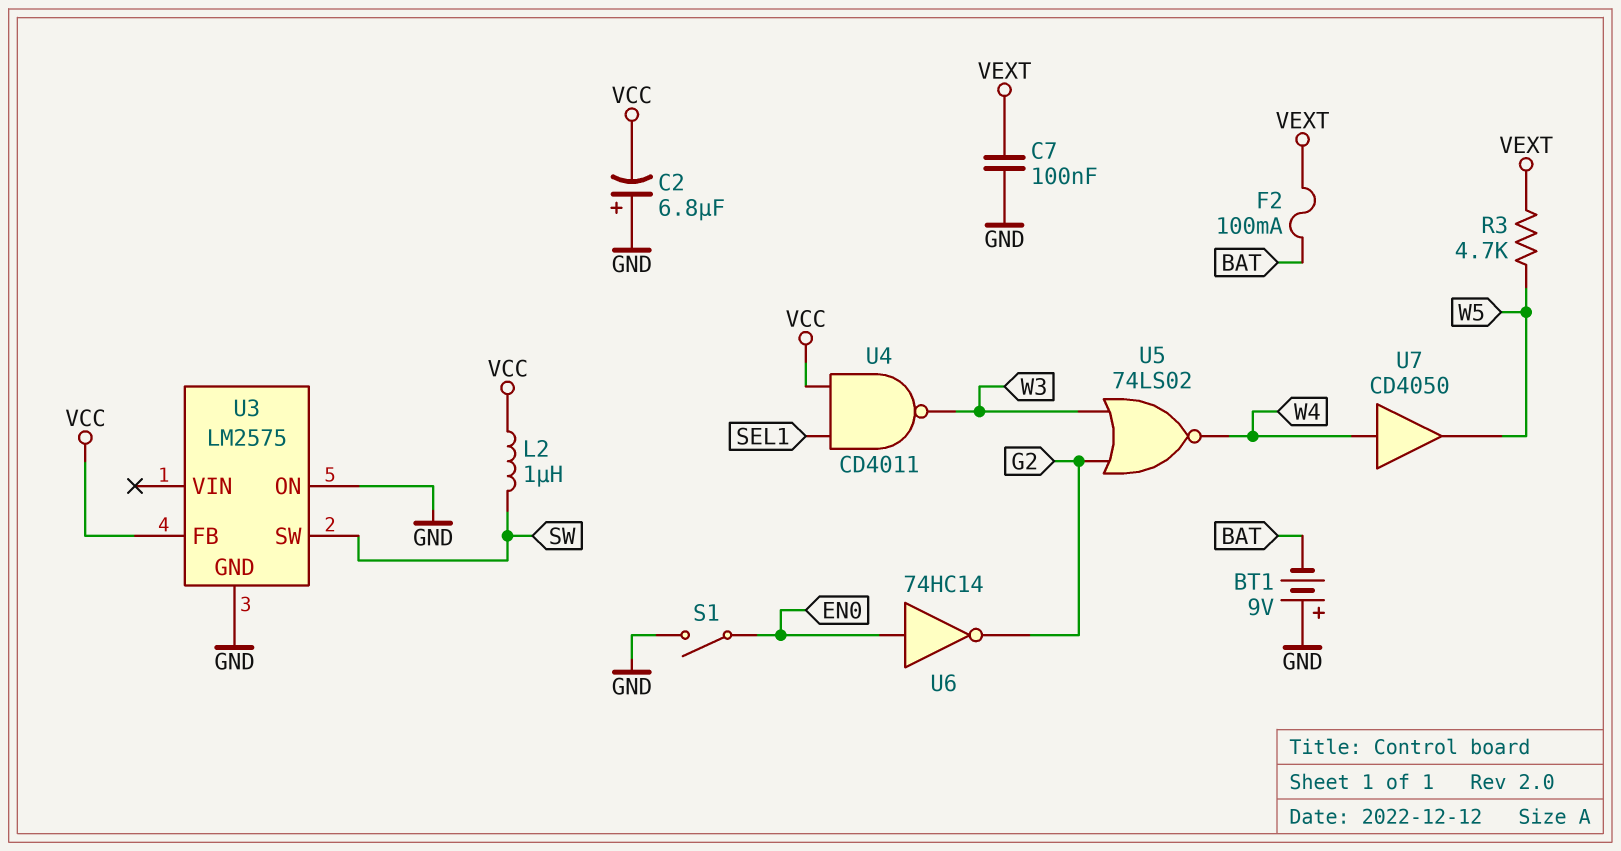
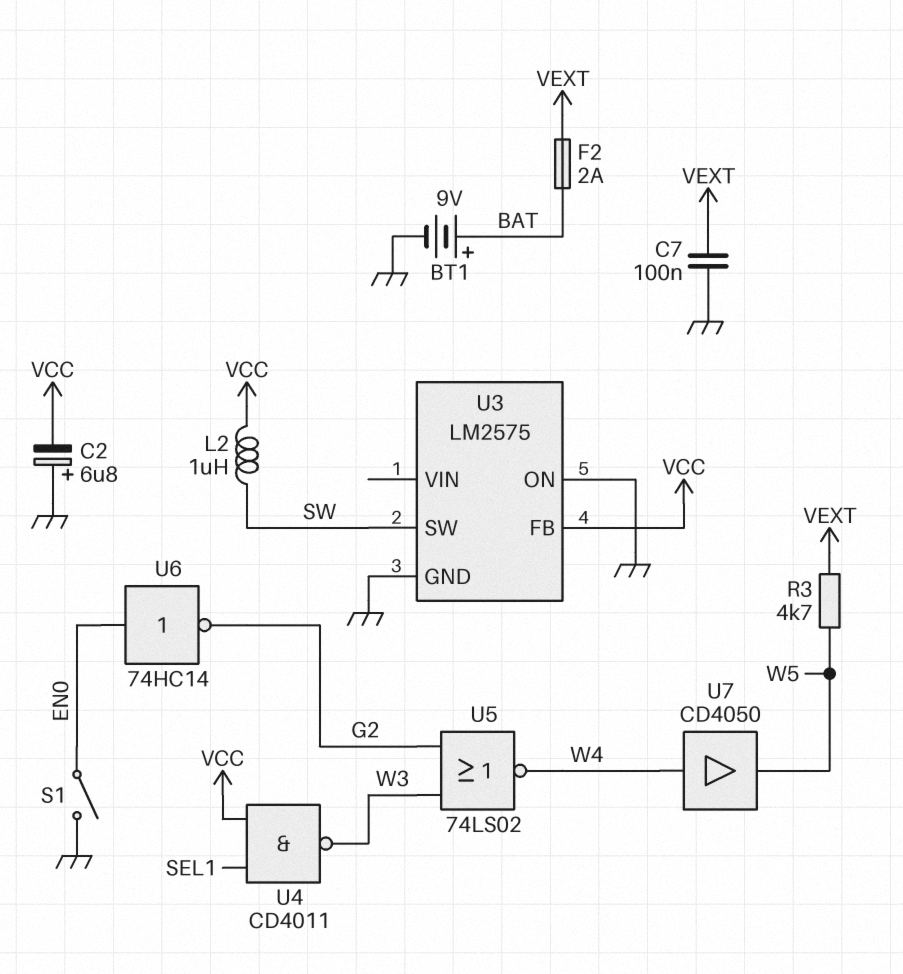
BT1: 9V (plus GND, minus BAT) -> 9V (plus BAT, minus GND)
F2: 100mA (BAT, VEXT) -> 2A (BAT, VEXT)

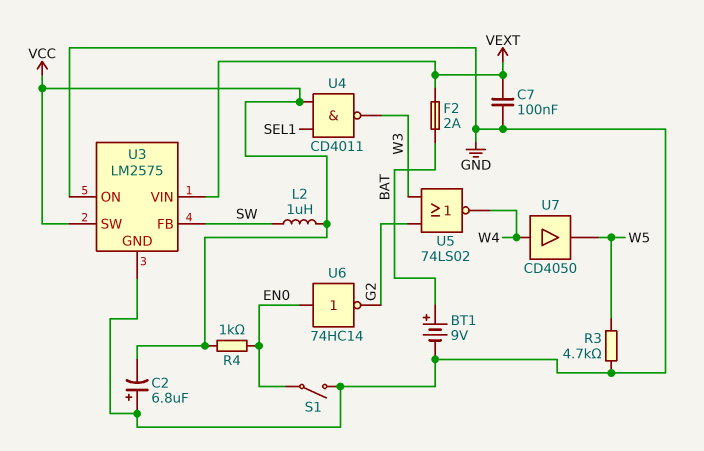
R3: 4.7k (VEXT, W5) -> 4.7k (GND, W5)
R4: none -> 1k (EN0, VCC)
U3 pin FB: VCC -> SW
U3 pin SW: SW -> VCC
U3 pin VIN: none -> VEXT

